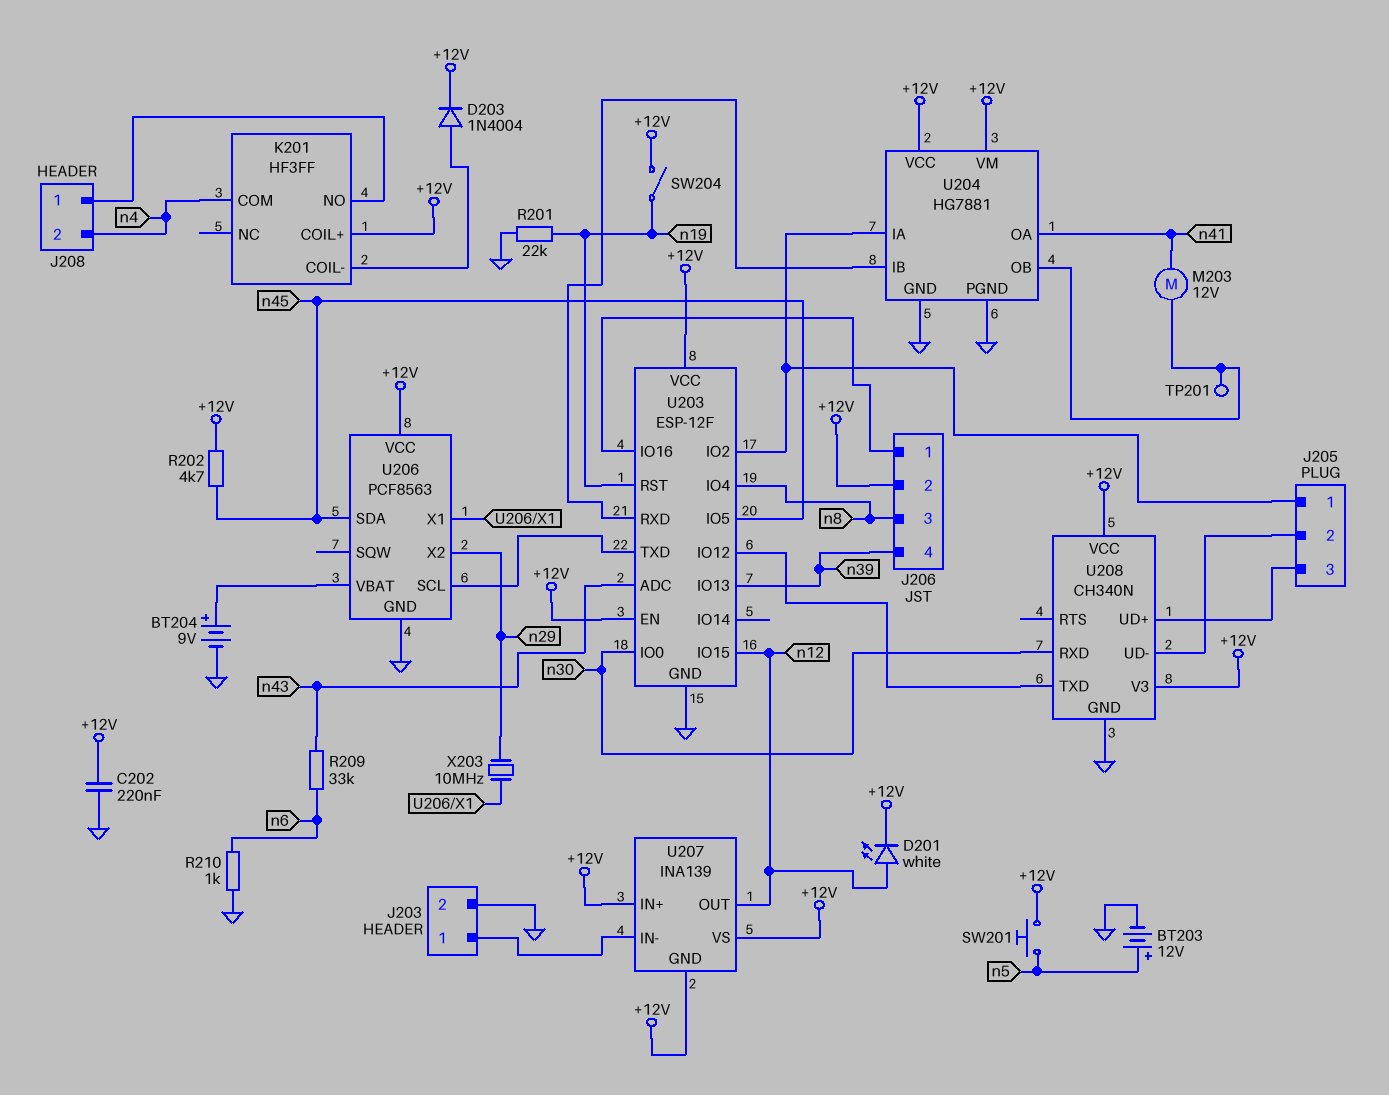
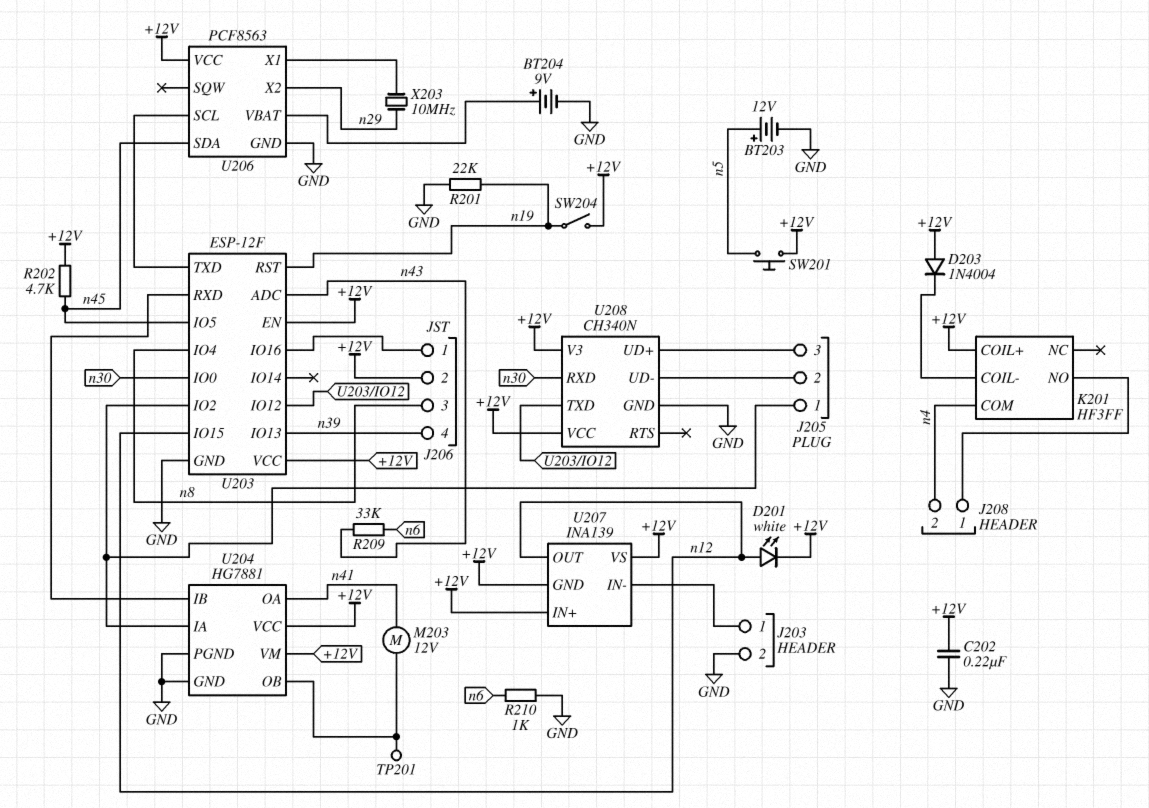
D203: diode 1N4004 (A K201/COIL-, K +12V) -> diode 1N4004 (A +12V, K K201/COIL-)

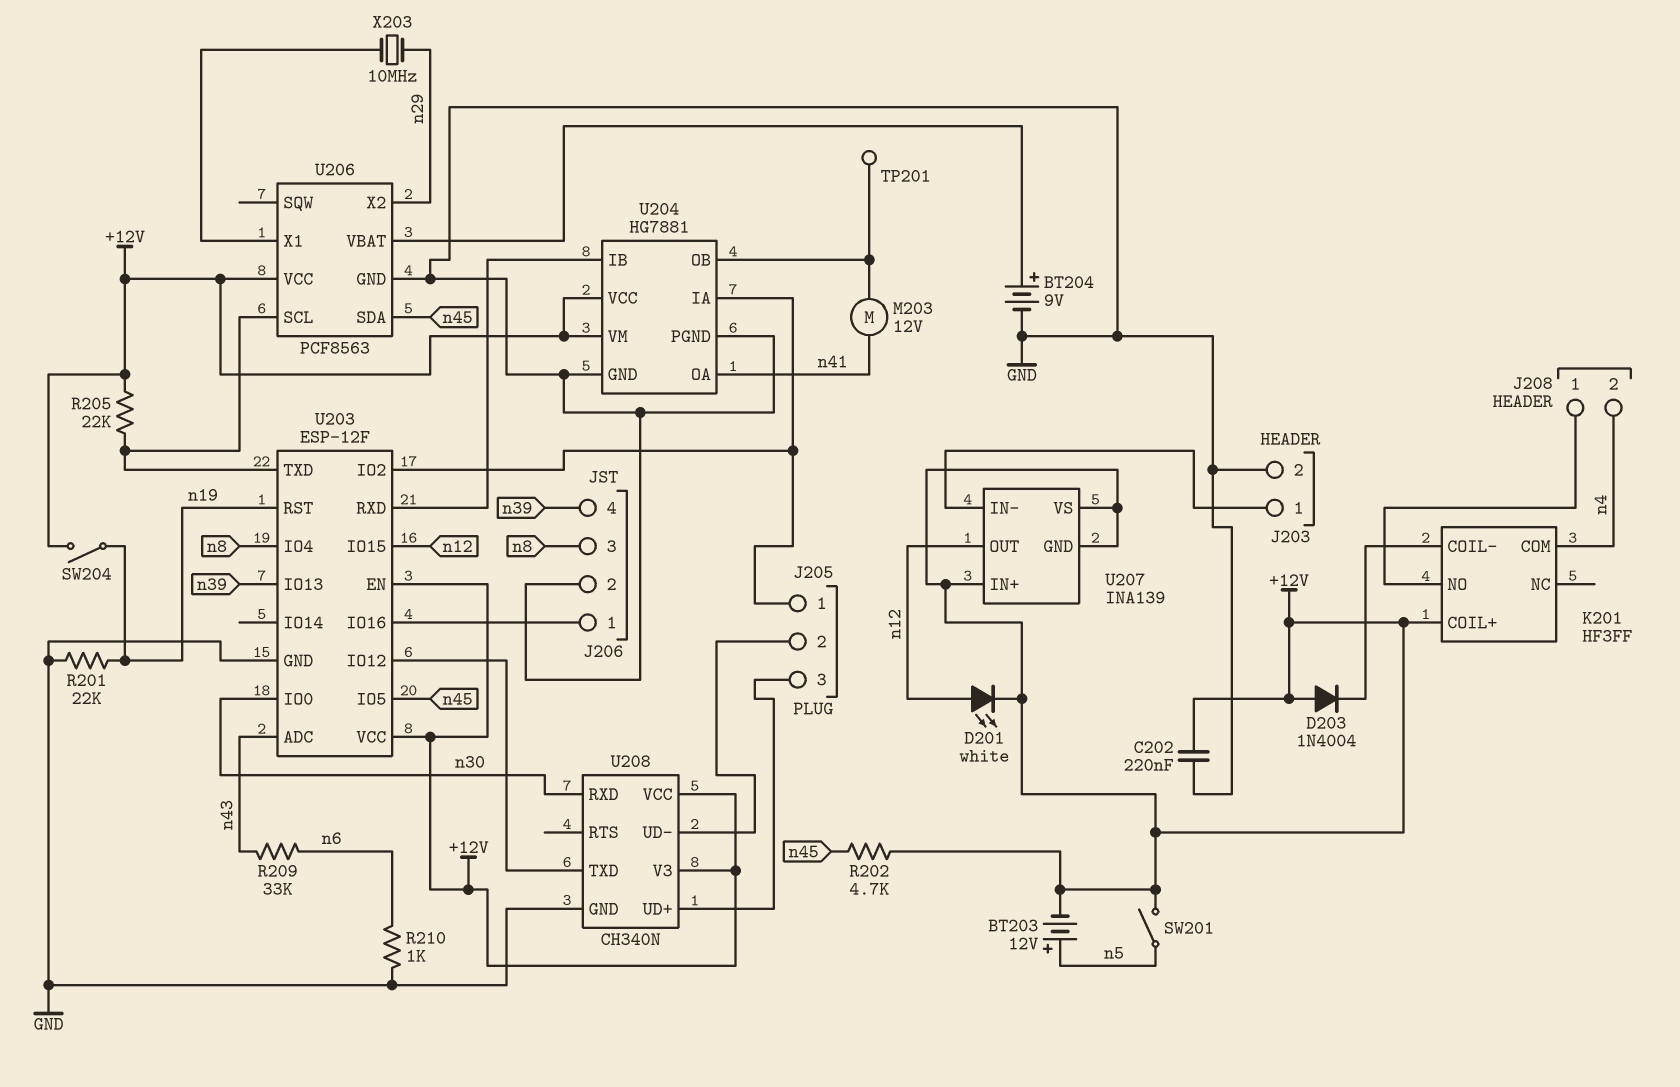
BT203: 12V (plus n5, minus GND) -> 12V (plus n5, minus +12V)
J206 pin 2: +12V -> GND
R205: none -> 22k (+12V, U203/TXD)
SW201: button (+12V, n5) -> switch (+12V, n5)

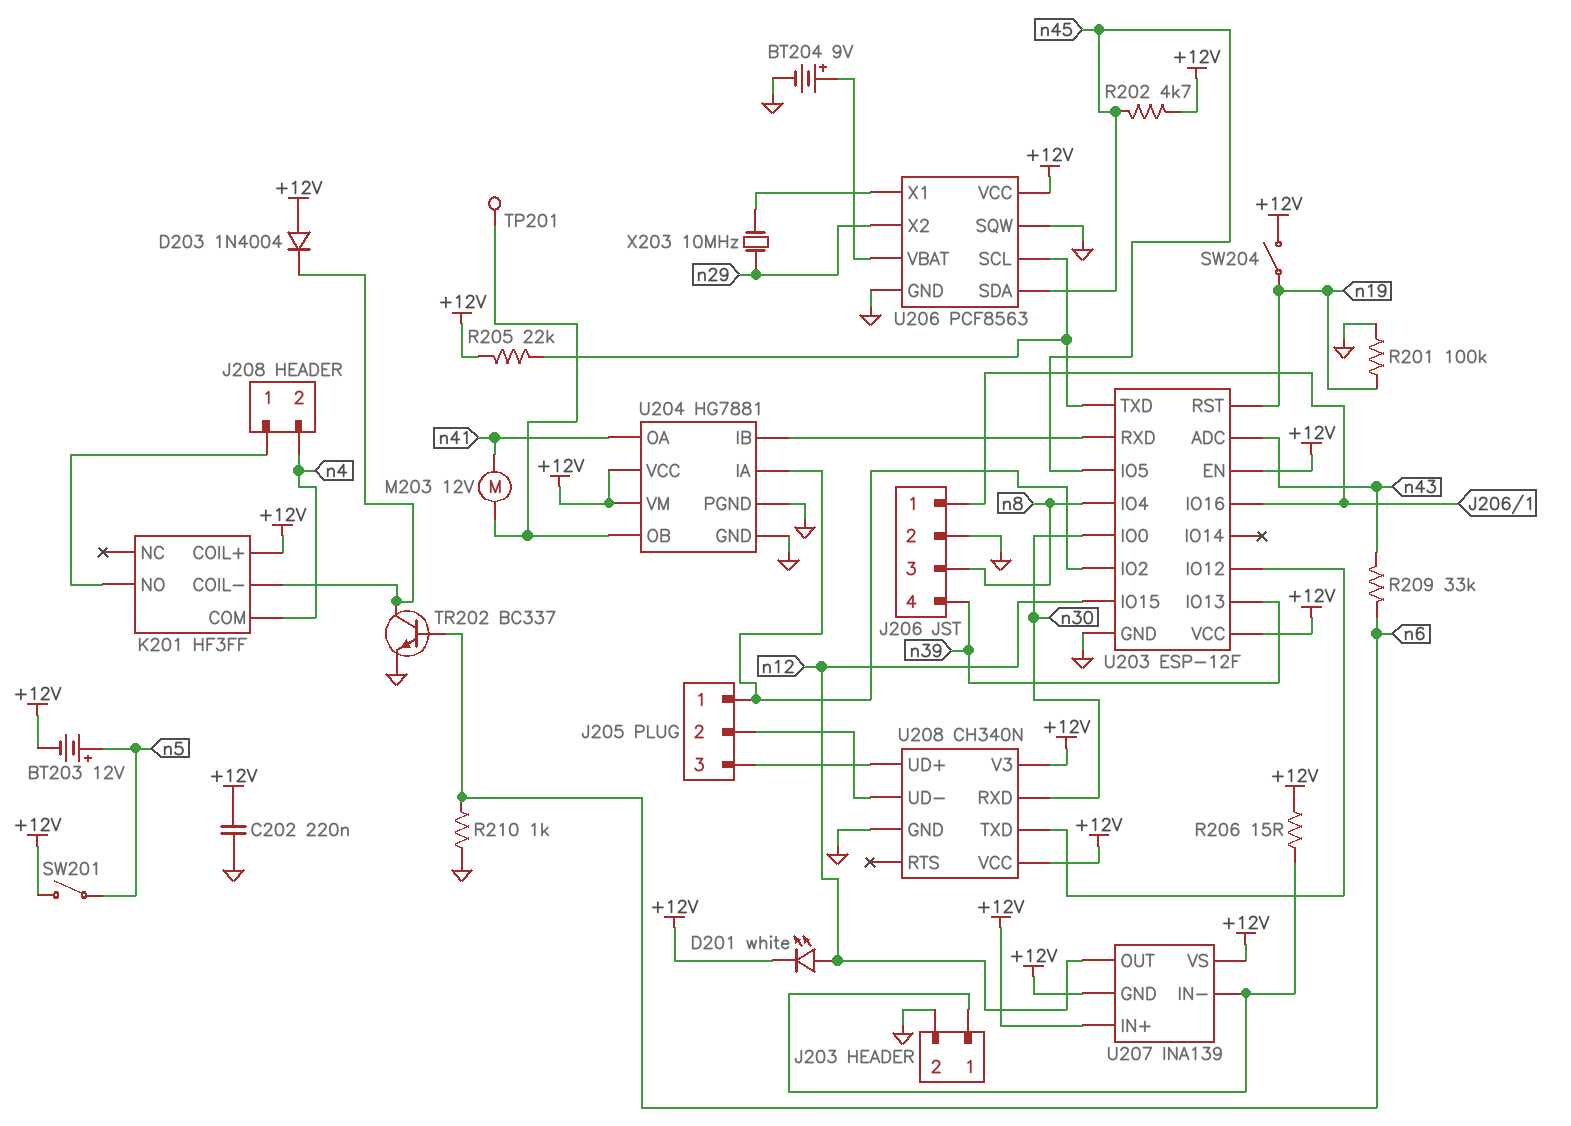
R201: 22k (GND, n19) -> 100k (GND, n19)
R206: none -> 15 (+12V, J203/1)
TR202: none -> NPN BC337 (B n6, C K201/COIL-, E GND)
U206 pin SQW: none -> GND

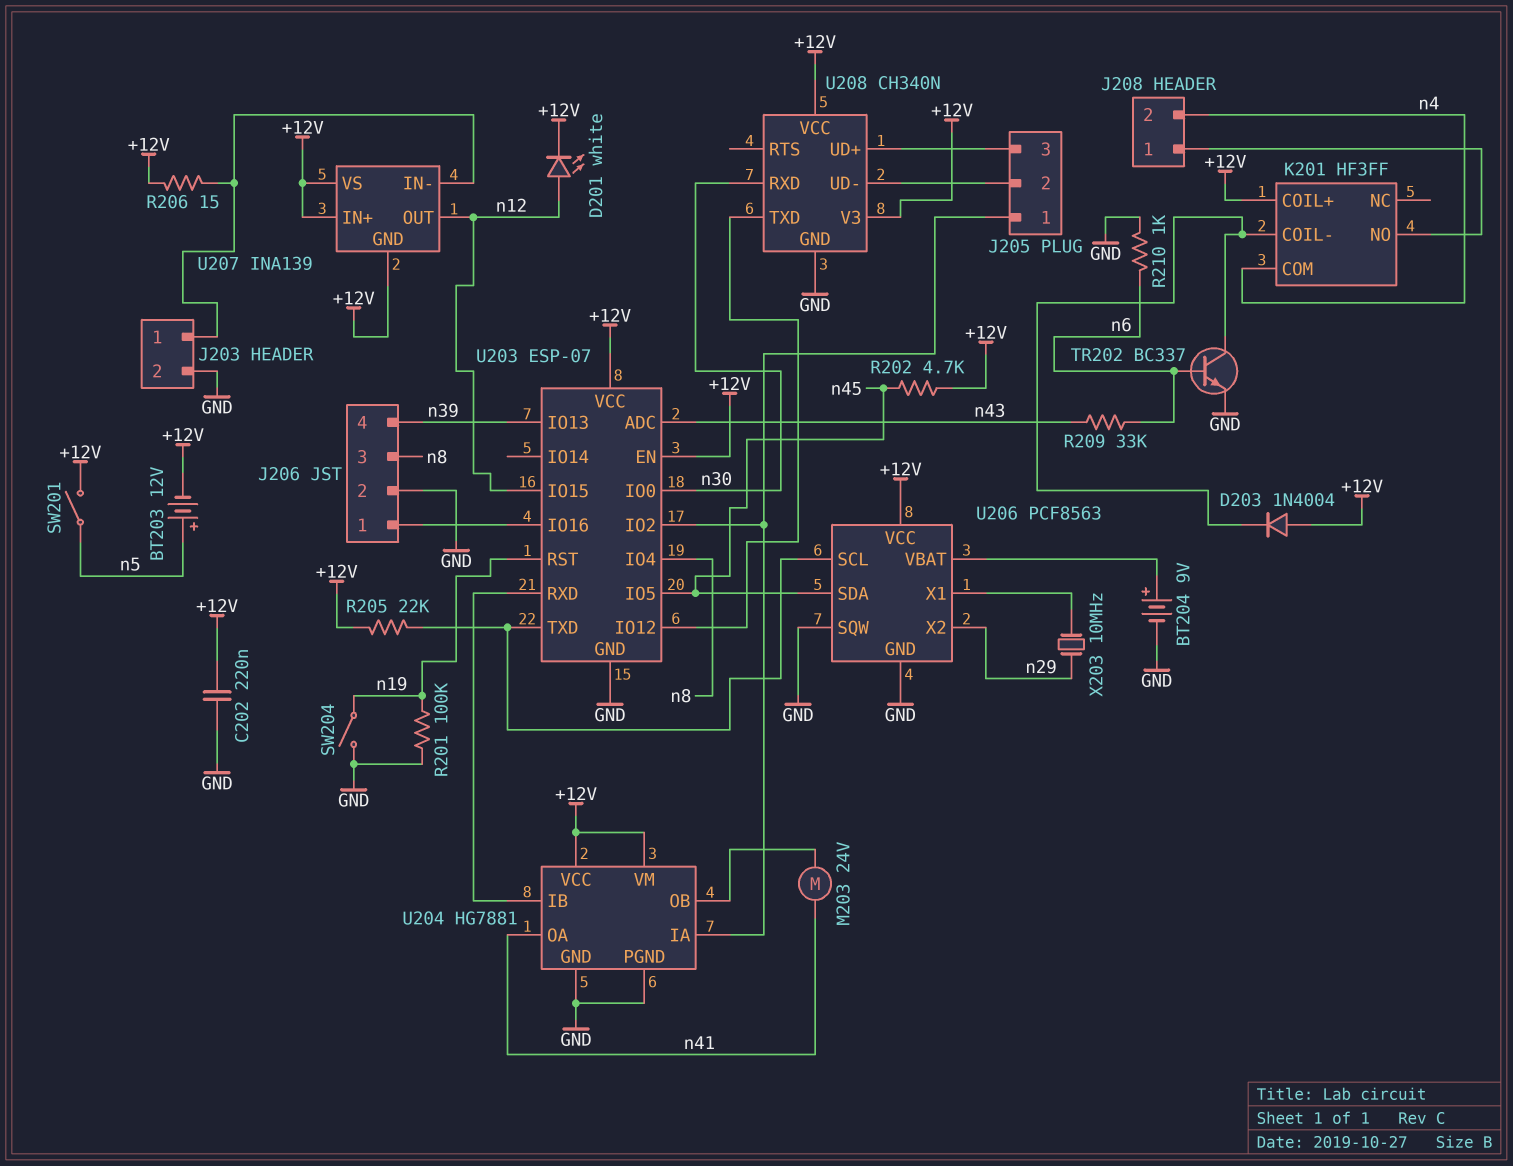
M203: motor 12V (U204/OB, n41) -> motor 24V (U204/OB, n41)
SW204: switch (+12V, n19) -> switch (GND, n19)
TP201: test point (U204/OB) -> none
U203: ESP-12F -> ESP-07

